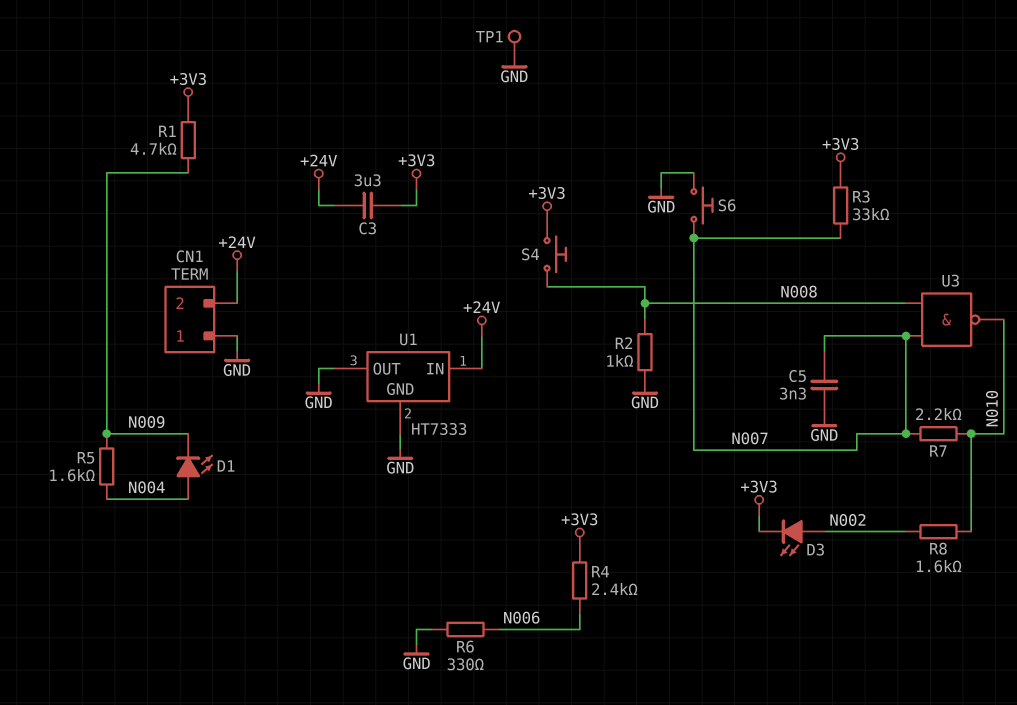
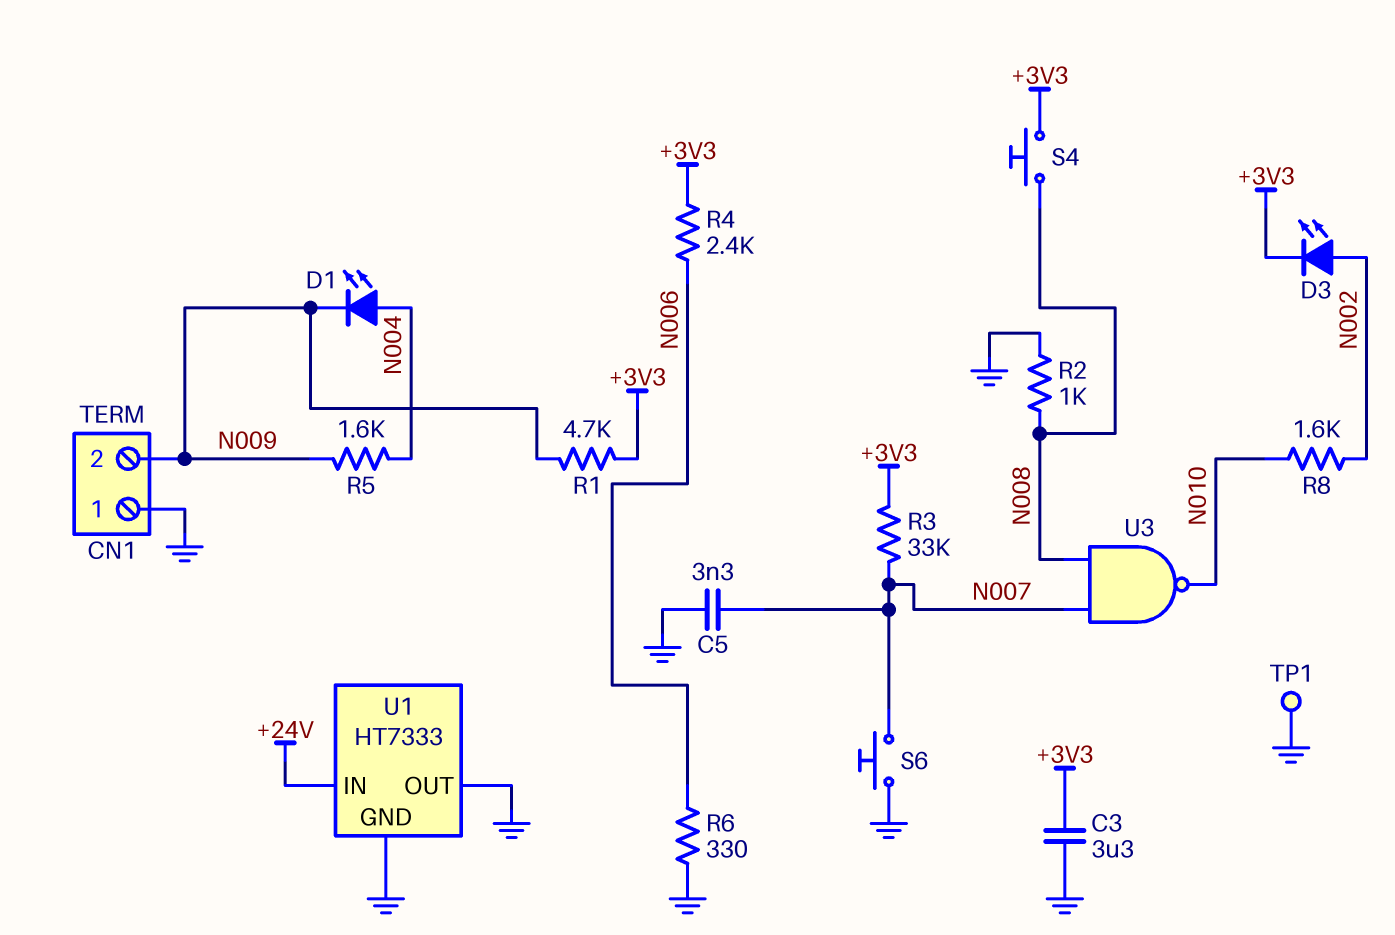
C3: 3.3uF (+3V3, +24V) -> 3.3uF (+3V3, GND)
CN1 pin 2: +24V -> N009
R7: 2.2k (N007, N010) -> none

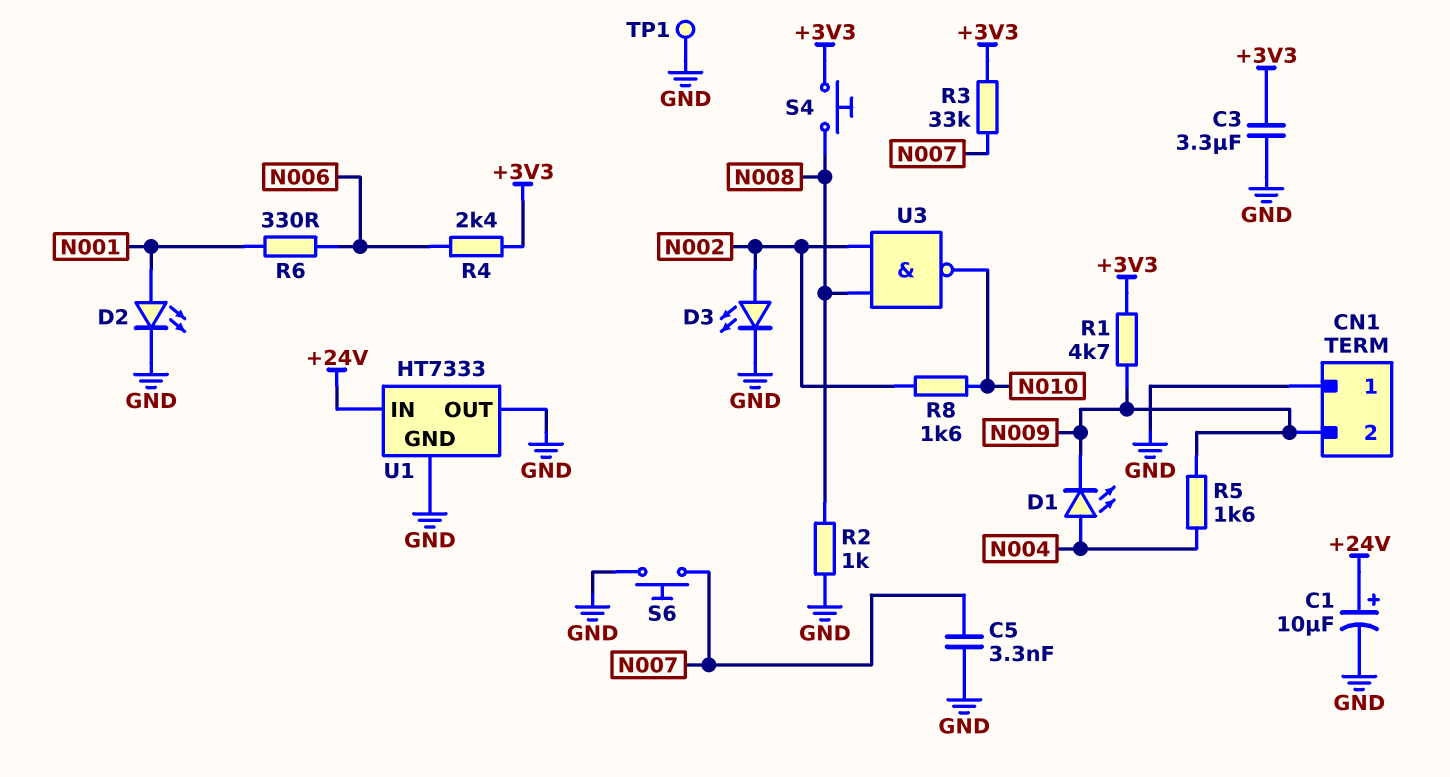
C1: none -> 10uF (plus +24V, minus GND)
D2: none -> LED (A N001, K GND)
D3: LED (A N002, K +3V3) -> LED (A N002, K GND)
R6: 330 (GND, N006) -> 330 (N001, N006)
U3: NAND (in N007, in N008, out N010) -> NAND (in N002, in N008, out N010)

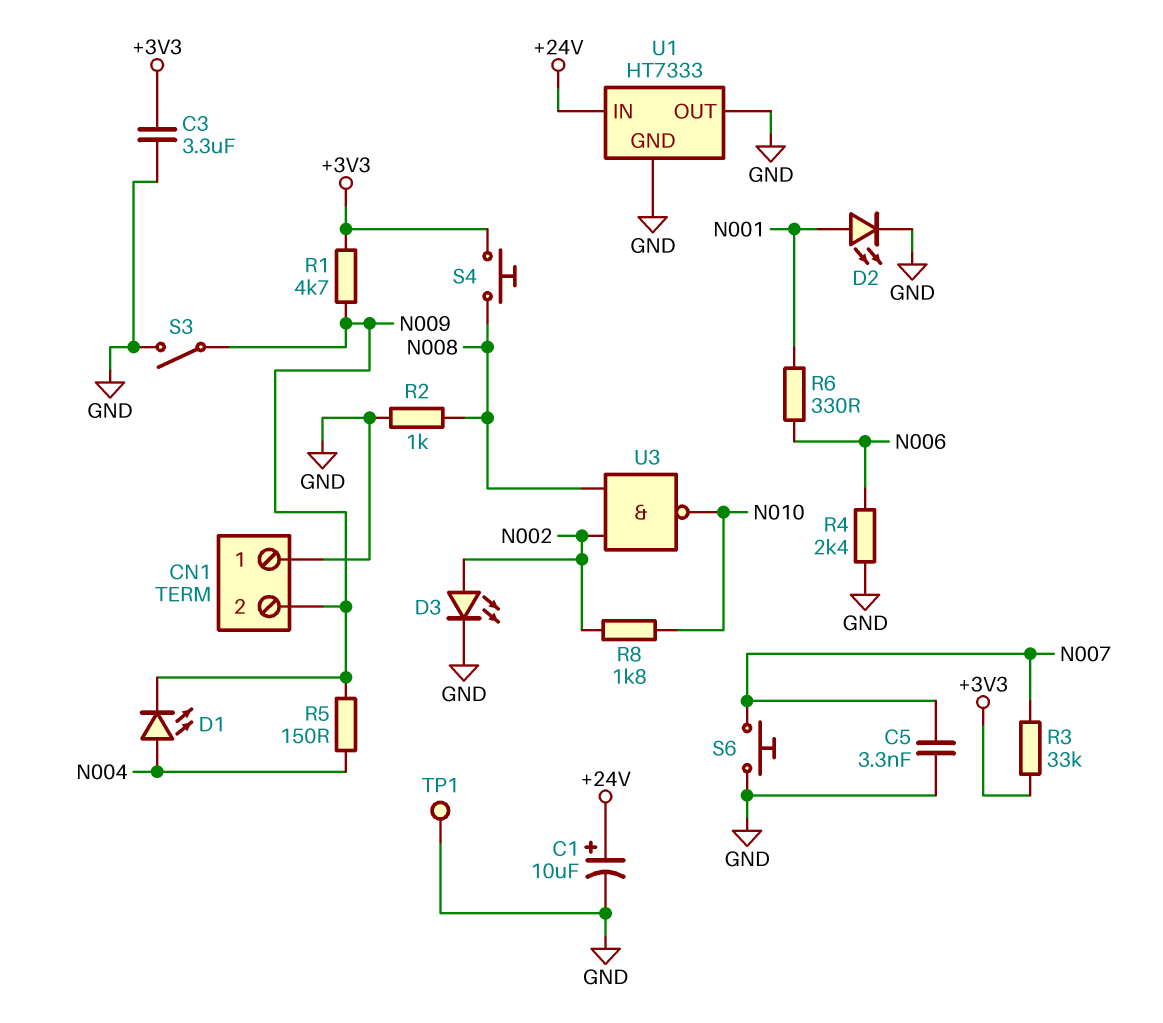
R4: 2.4k (+3V3, N006) -> 2.4k (GND, N006)
R5: 1.6k (N004, N009) -> 150 (N004, N009)
R8: 1.6k (N002, N010) -> 1.8k (N002, N010)
S3: none -> switch (GND, N009)

